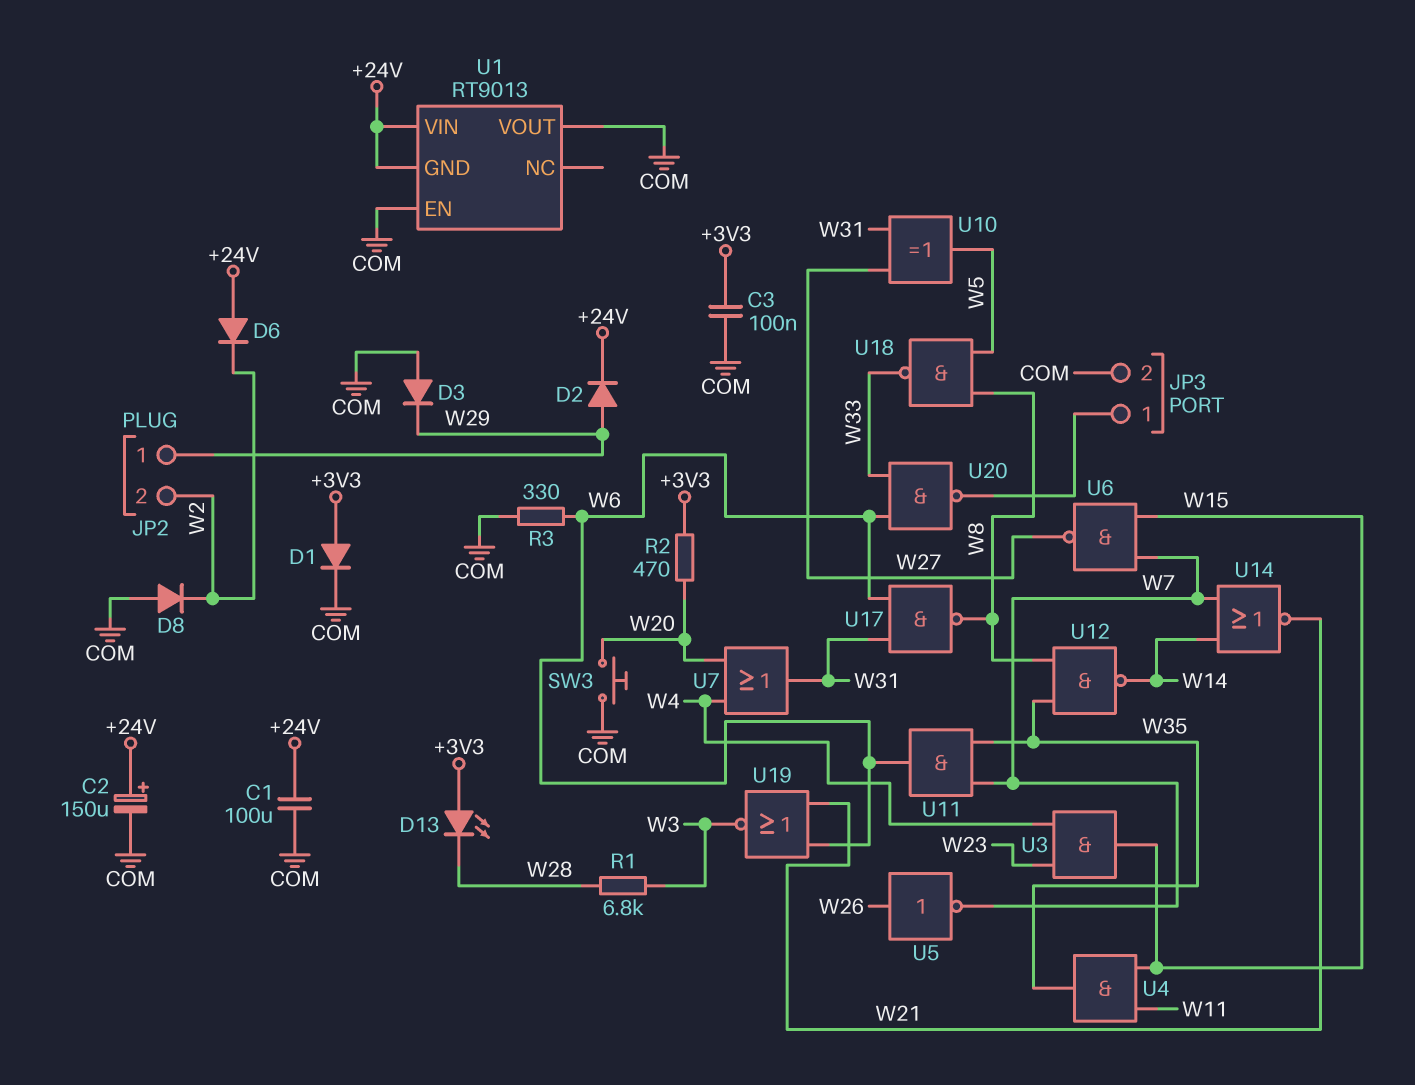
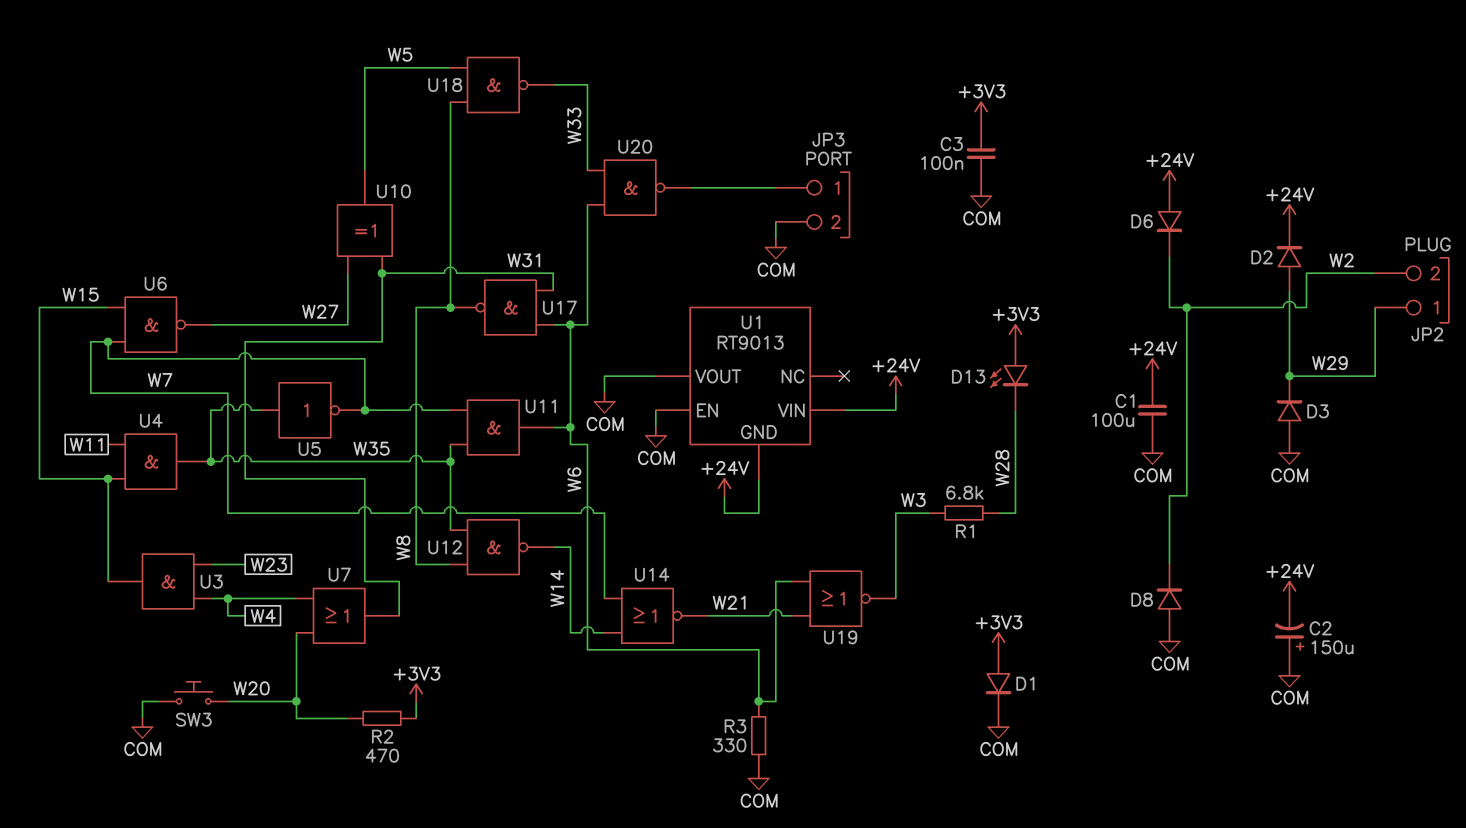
C2: 150uF (plus +24V, minus COM) -> 150uF (plus COM, minus +24V)
U5: NOT (in W26, out W7) -> NOT (in W35, out W7)

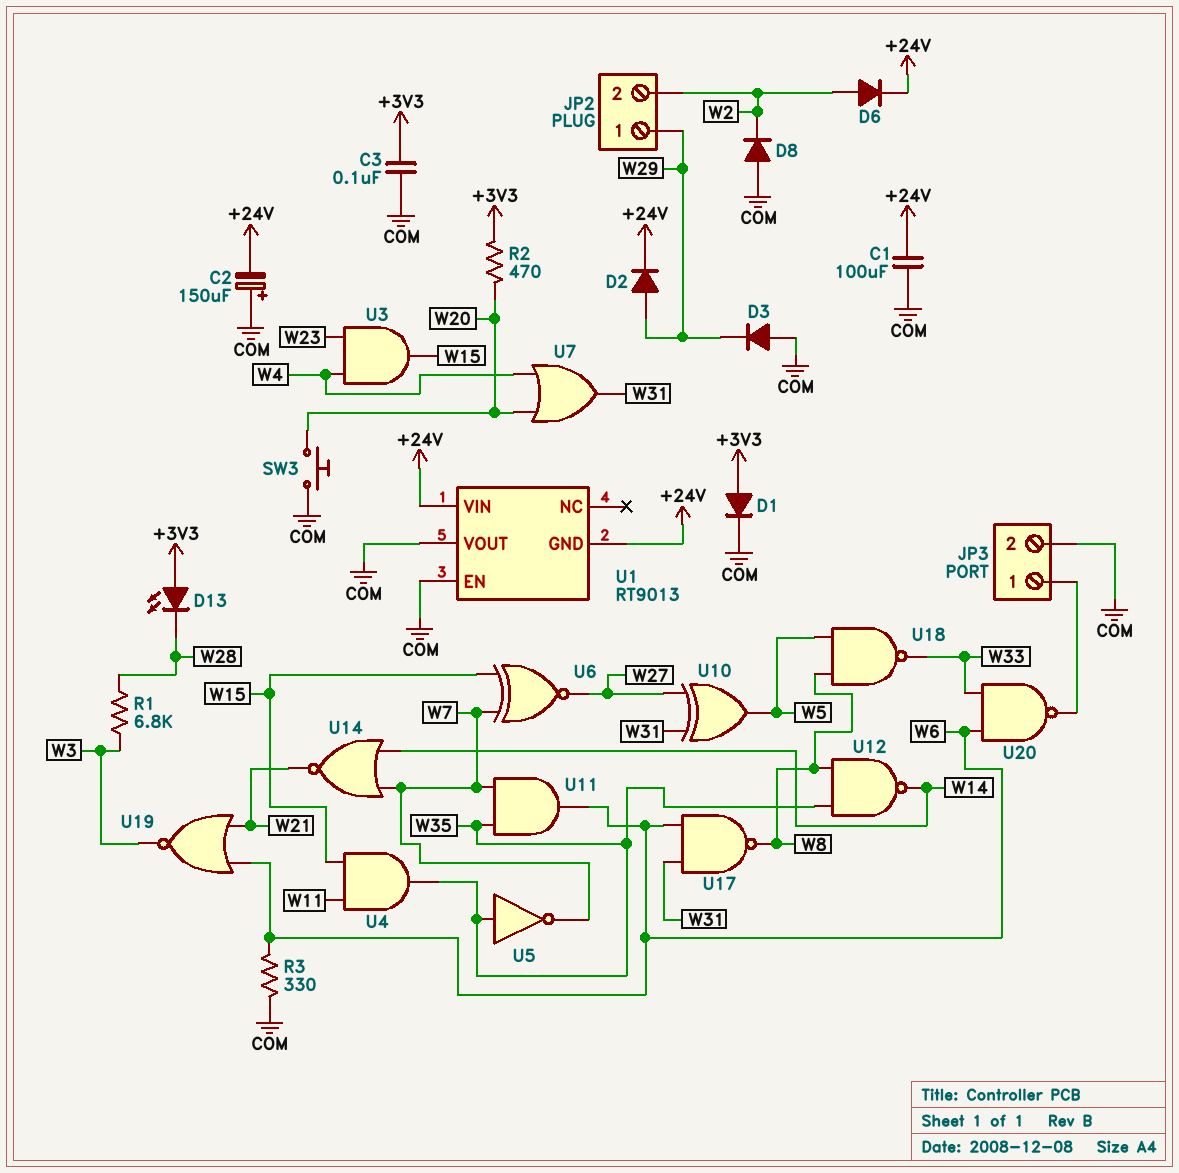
D6: diode (A +24V, K W2) -> diode (A W2, K +24V)
U6: NAND (in W7, in W15, out W27) -> XNOR (in W7, in W15, out W27)

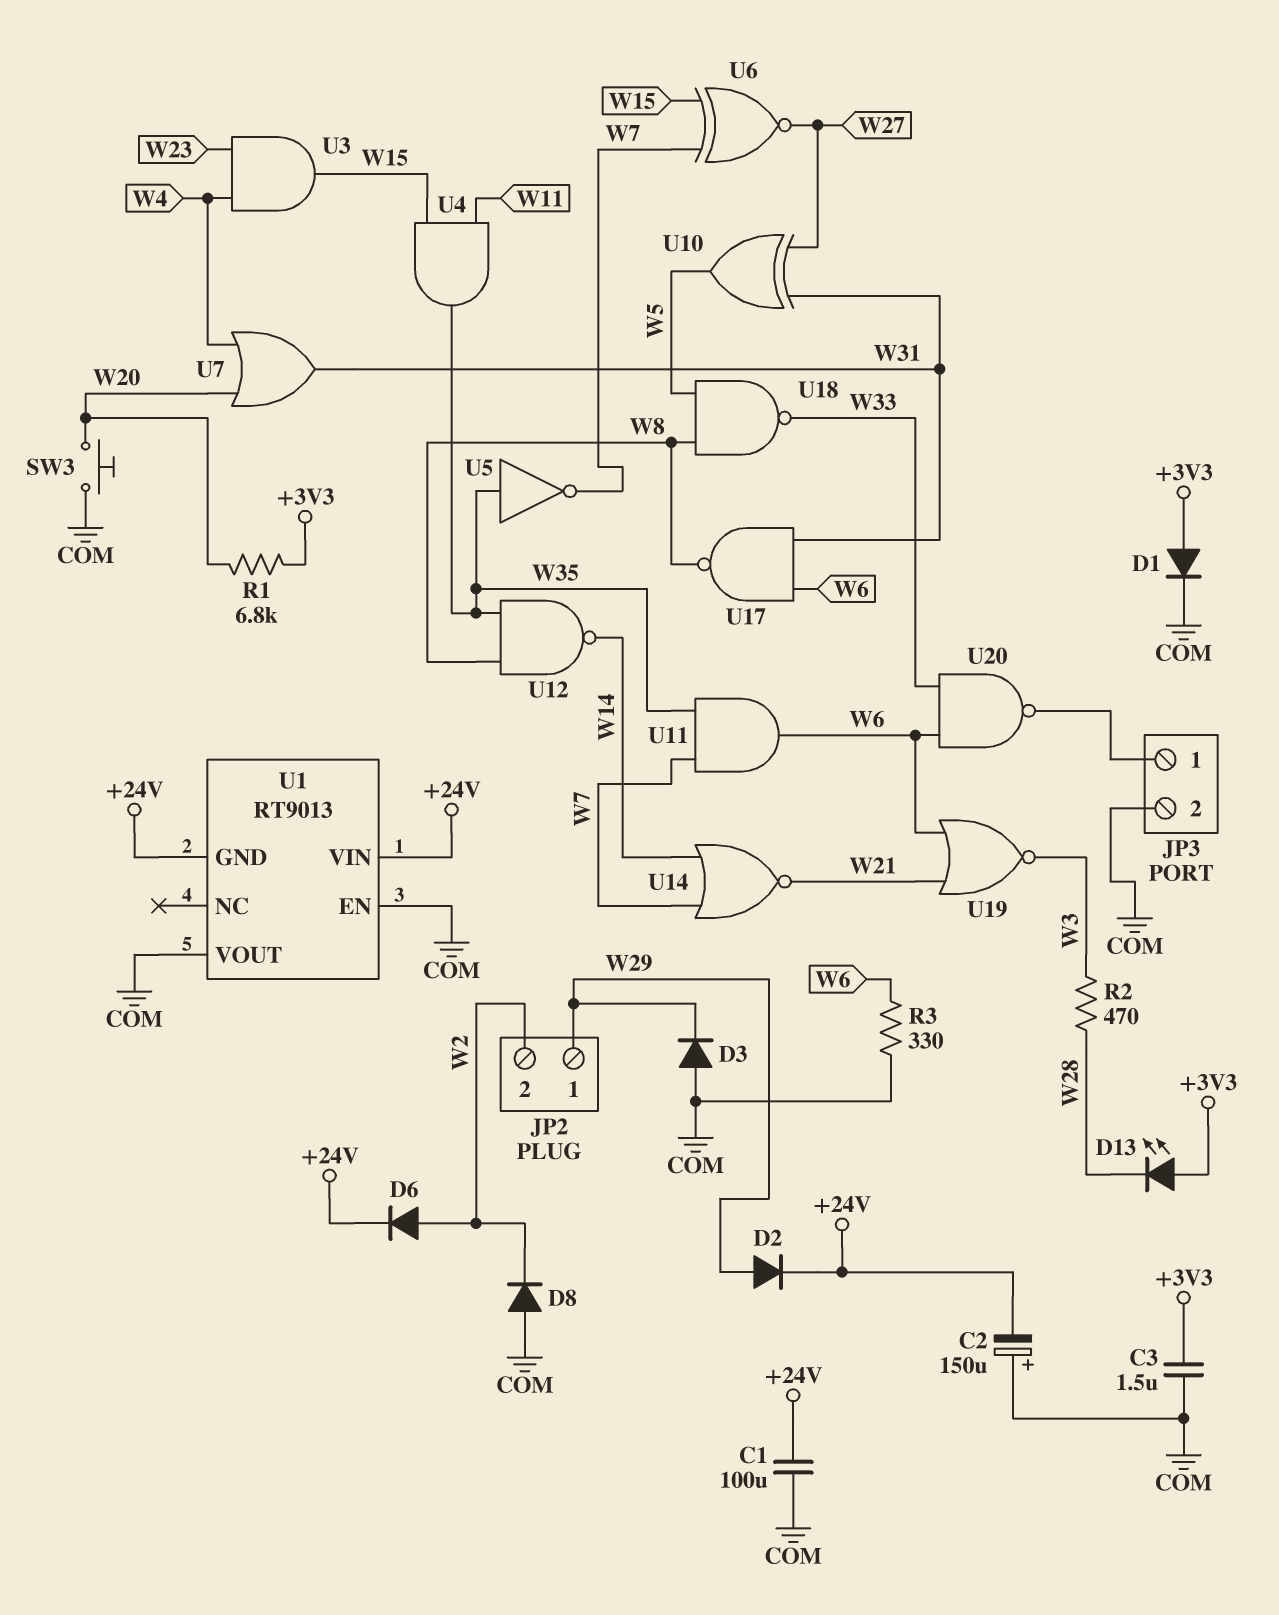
C3: 100nF (+3V3, COM) -> 1.5uF (+3V3, COM)
R1: 6.8k (W3, W28) -> 6.8k (+3V3, W20)
R2: 470 (+3V3, W20) -> 470 (W3, W28)

